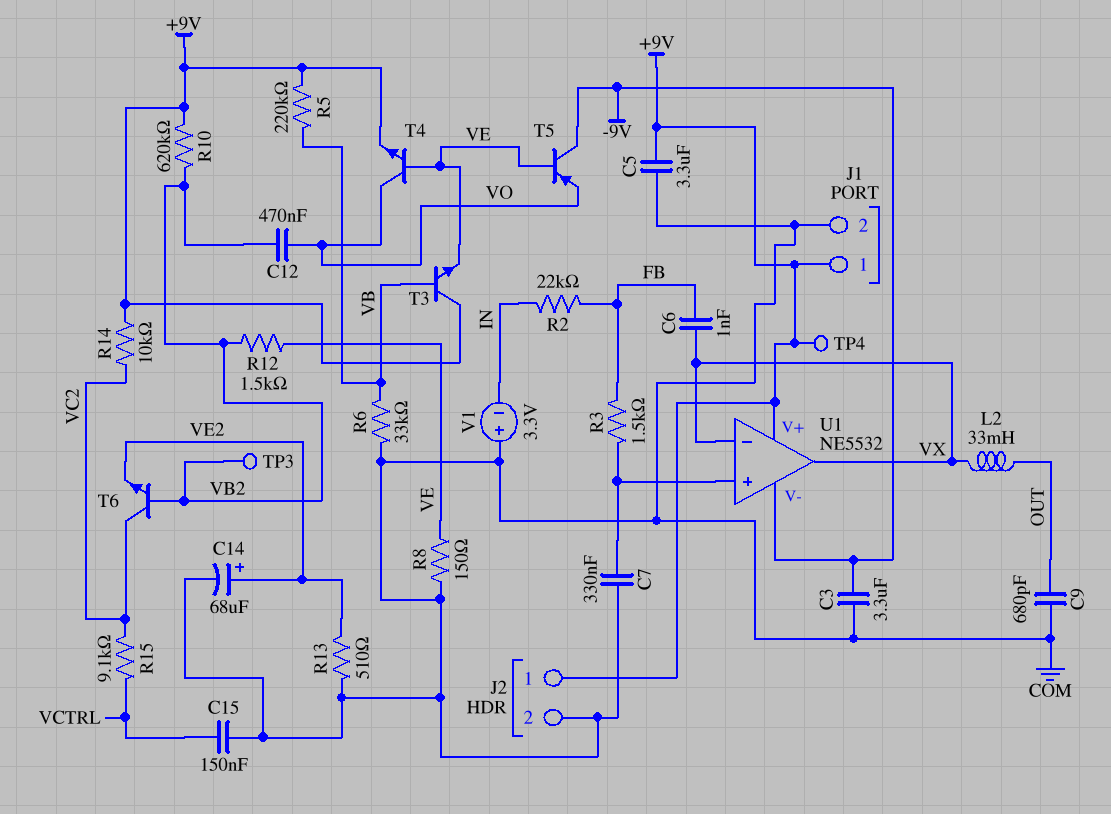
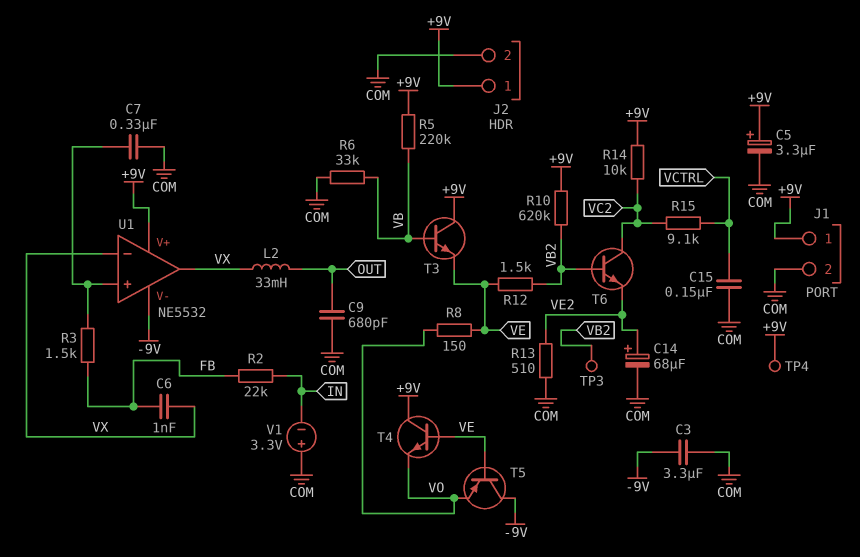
C5: 3.3uF (+9V, COM) -> 3.3uF (plus +9V, minus COM)
C12: 470nF (VB2, VO) -> none
R8: 150 (COM, VE) -> 150 (VE, VO)
T4: NPN (B VE, C VO, E +9V) -> NPN (B VE, C +9V, E VO)

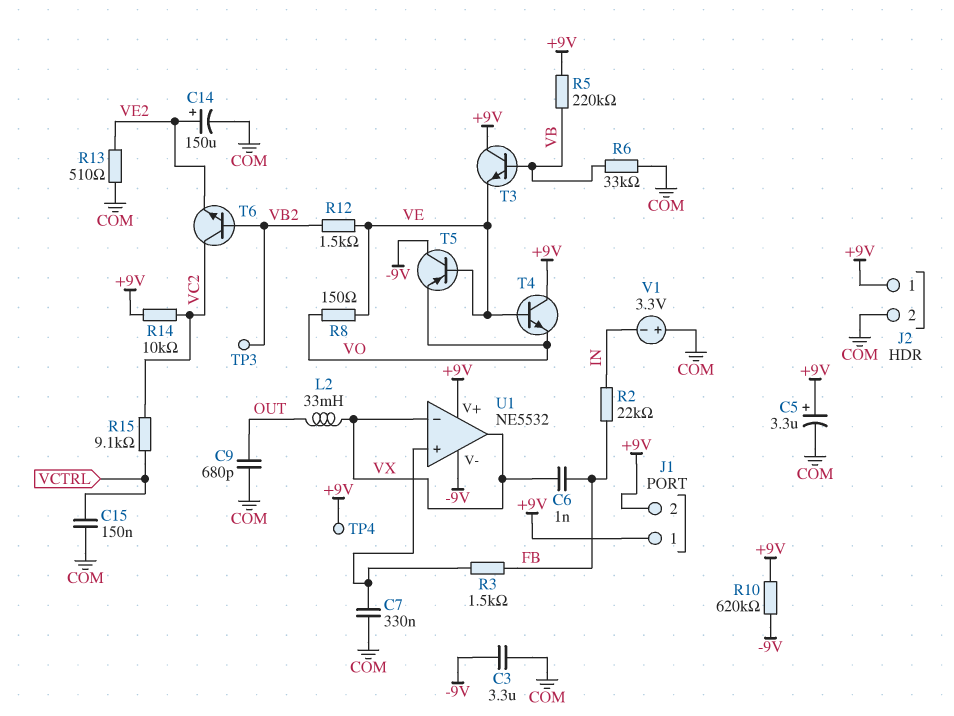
C14: 68uF (plus VE2, minus COM) -> 150uF (plus VE2, minus COM)
J1 pin 2: COM -> +9V
R10: 620k (+9V, VB2) -> 620k (+9V, -9V)

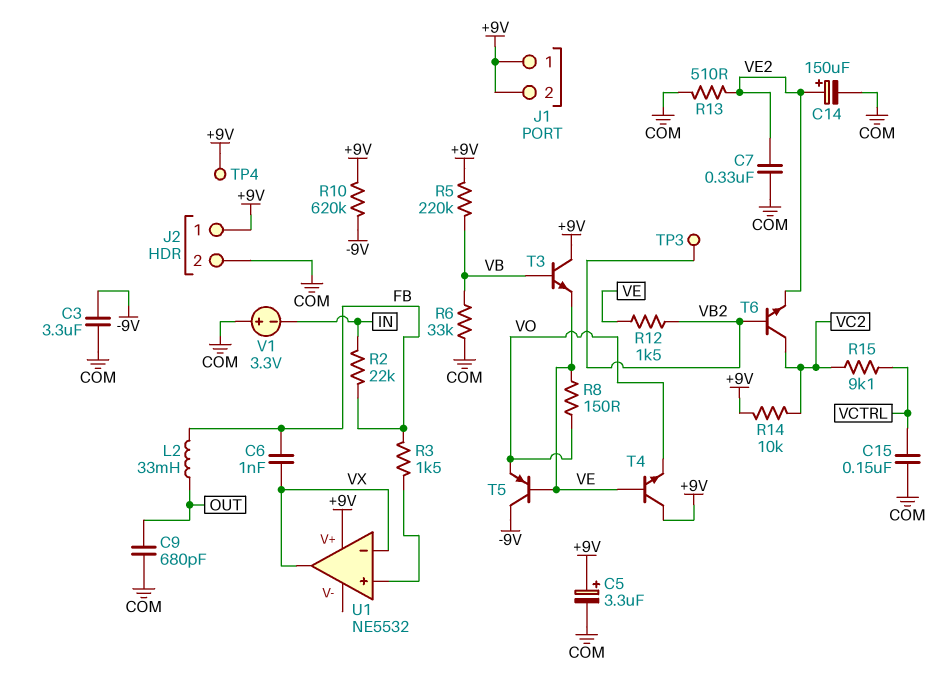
C7: 330nF (COM, U1/in+) -> 330nF (COM, VE2)
L2: 33mH (OUT, VX) -> 33mH (FB, OUT)
U1 pin V-: -9V -> none

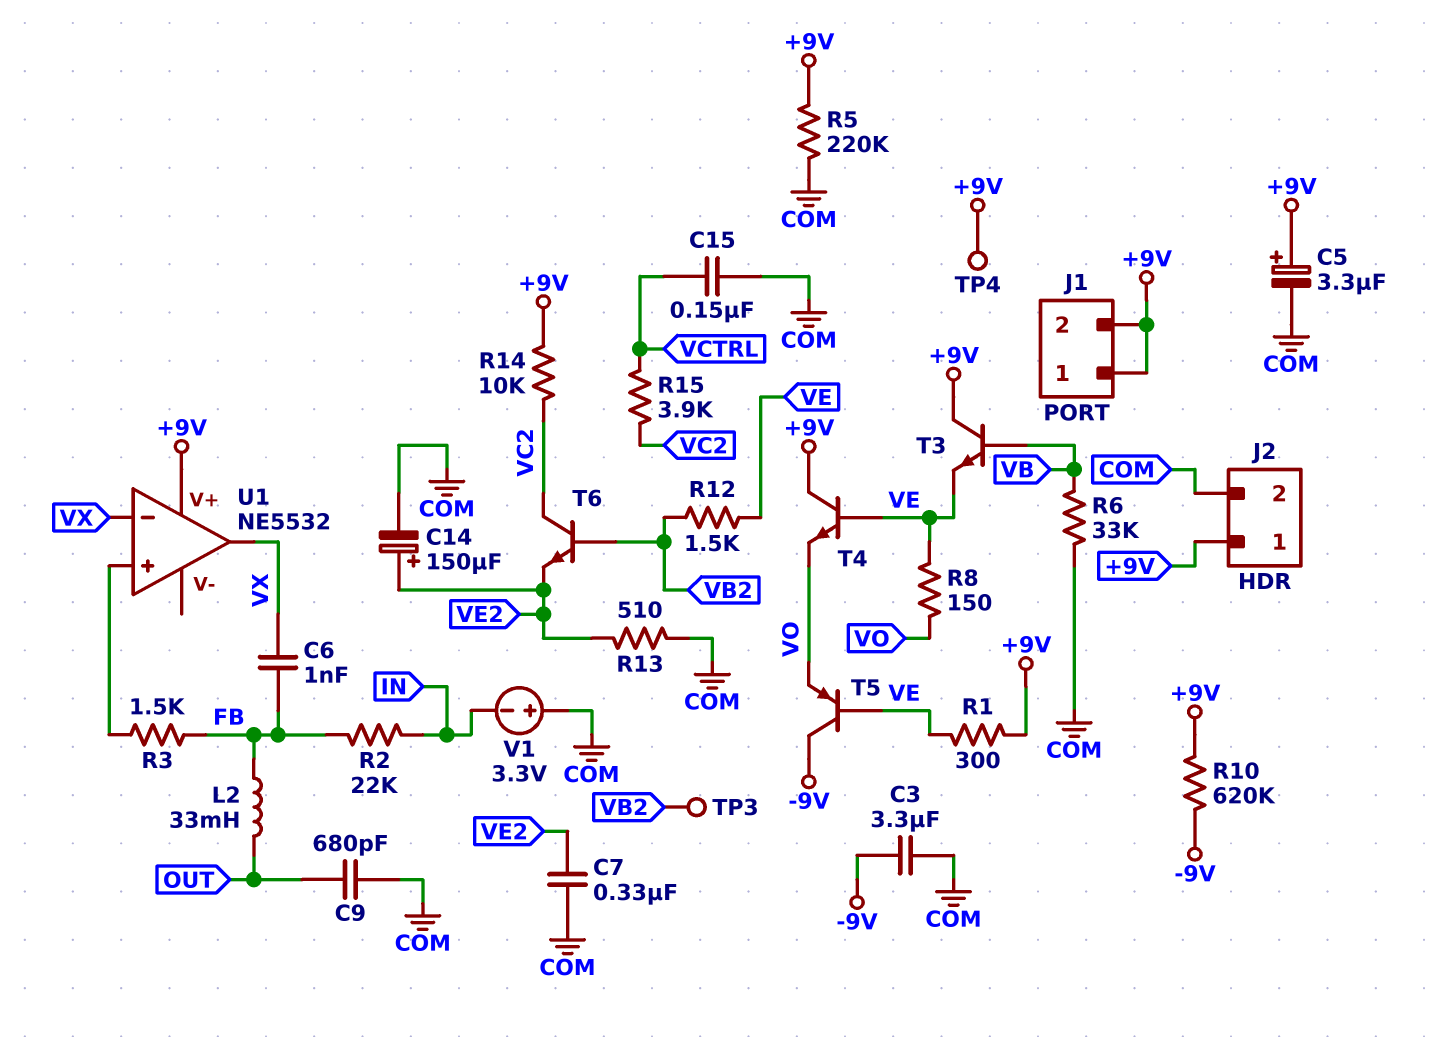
R1: none -> 300 (+9V, VE)
R5: 220k (+9V, VB) -> 220k (+9V, COM)
R15: 9.1k (VC2, VCTRL) -> 3.9k (VC2, VCTRL)

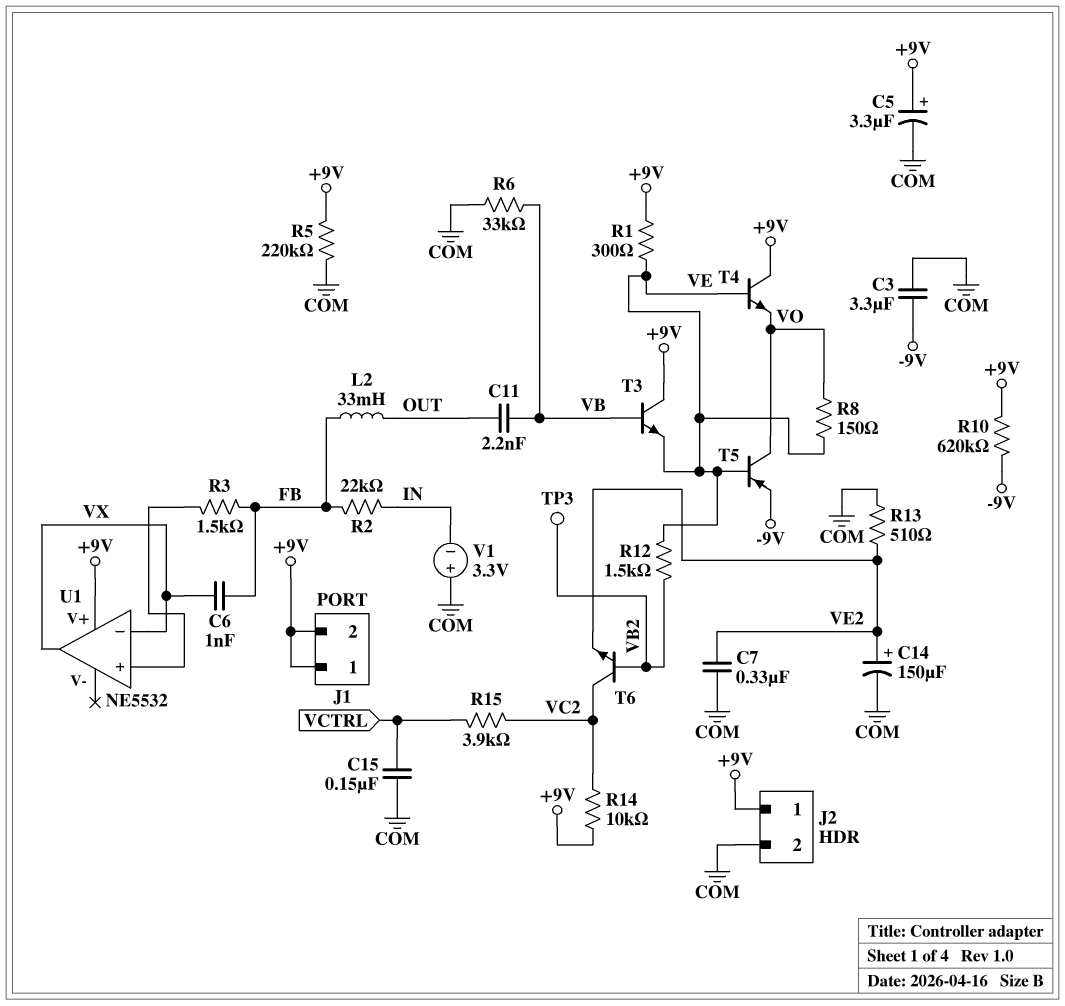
C9: 680pF (COM, OUT) -> none
C11: none -> 2.2nF (OUT, VB)
T5: PNP (B VE, C -9V, E VO) -> PNP (B VE, C VO, E -9V)
TP4: test point (+9V) -> none

